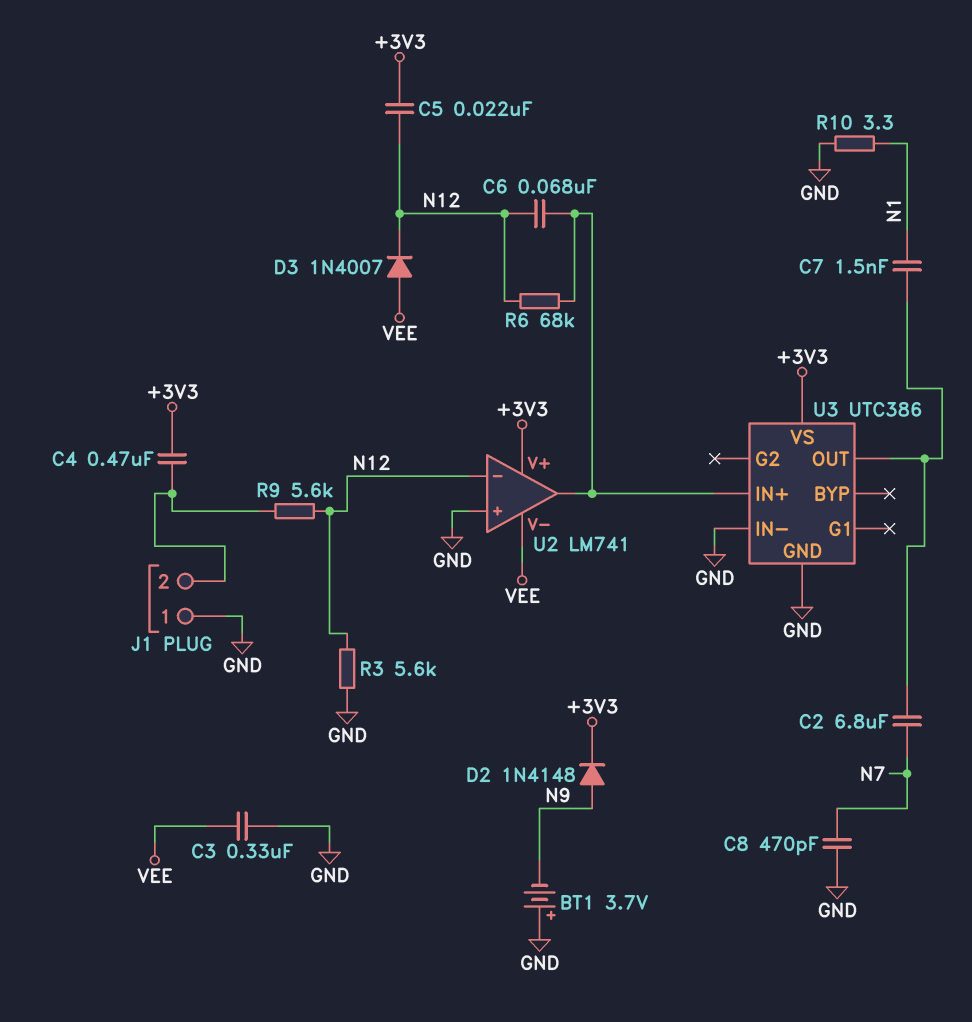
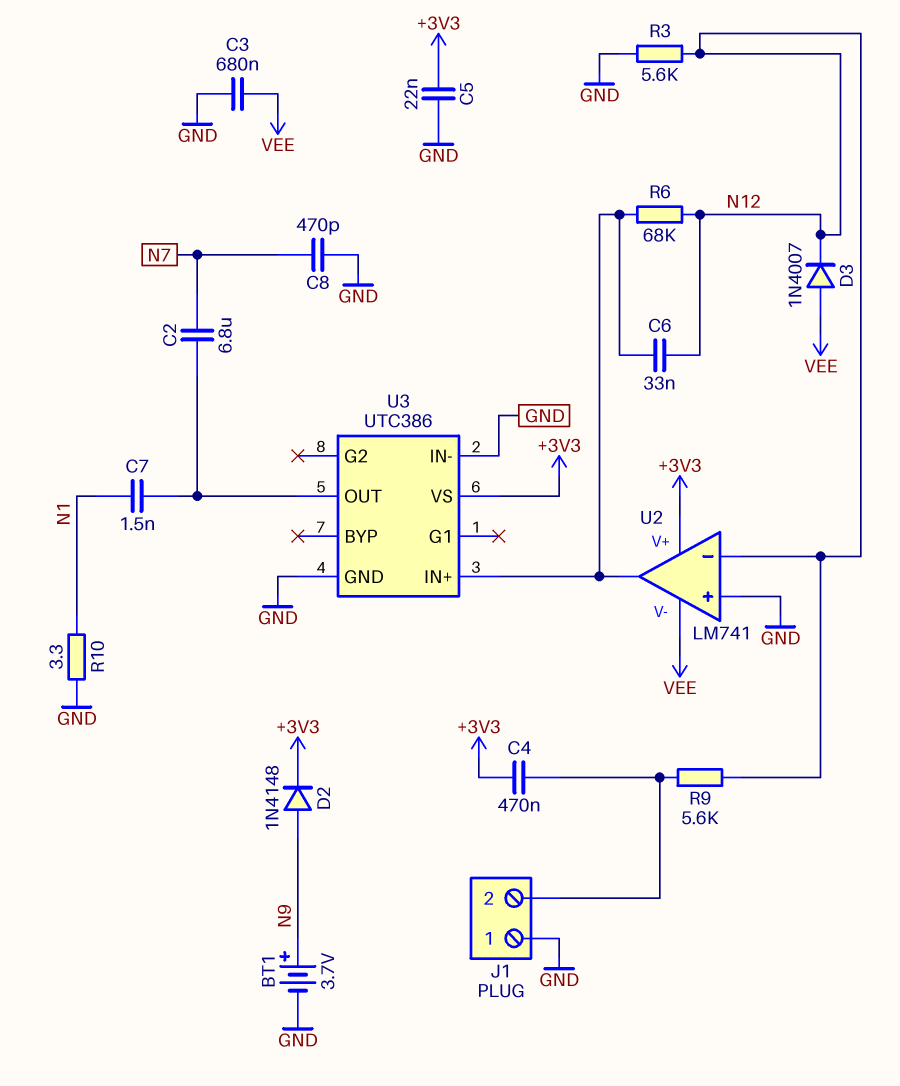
BT1: 3.7V (plus GND, minus N9) -> 3.7V (plus N9, minus GND)
C3: 330nF (GND, VEE) -> 680nF (GND, VEE)
C5: 22nF (+3V3, N12) -> 22nF (+3V3, GND)
C6: 68nF (N12, U2/out) -> 33nF (N12, U2/out)

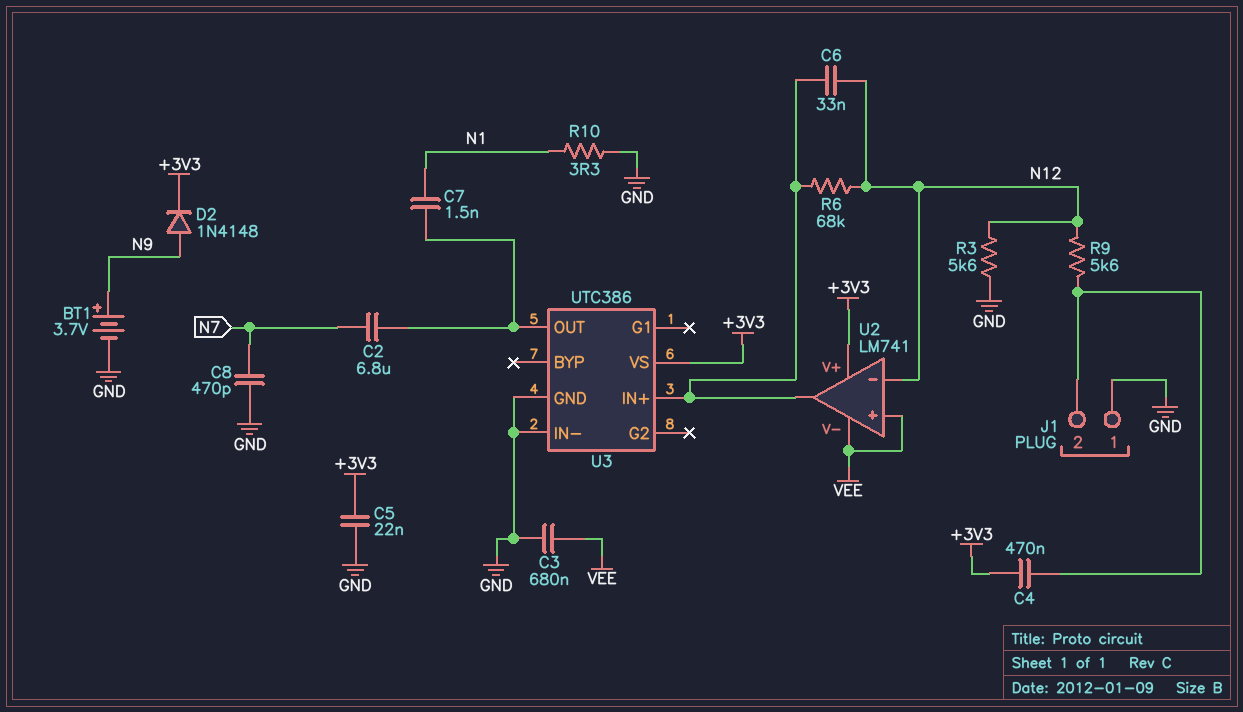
D3: diode 1N4007 (A VEE, K N12) -> none
U2 pin in+: GND -> VEE

